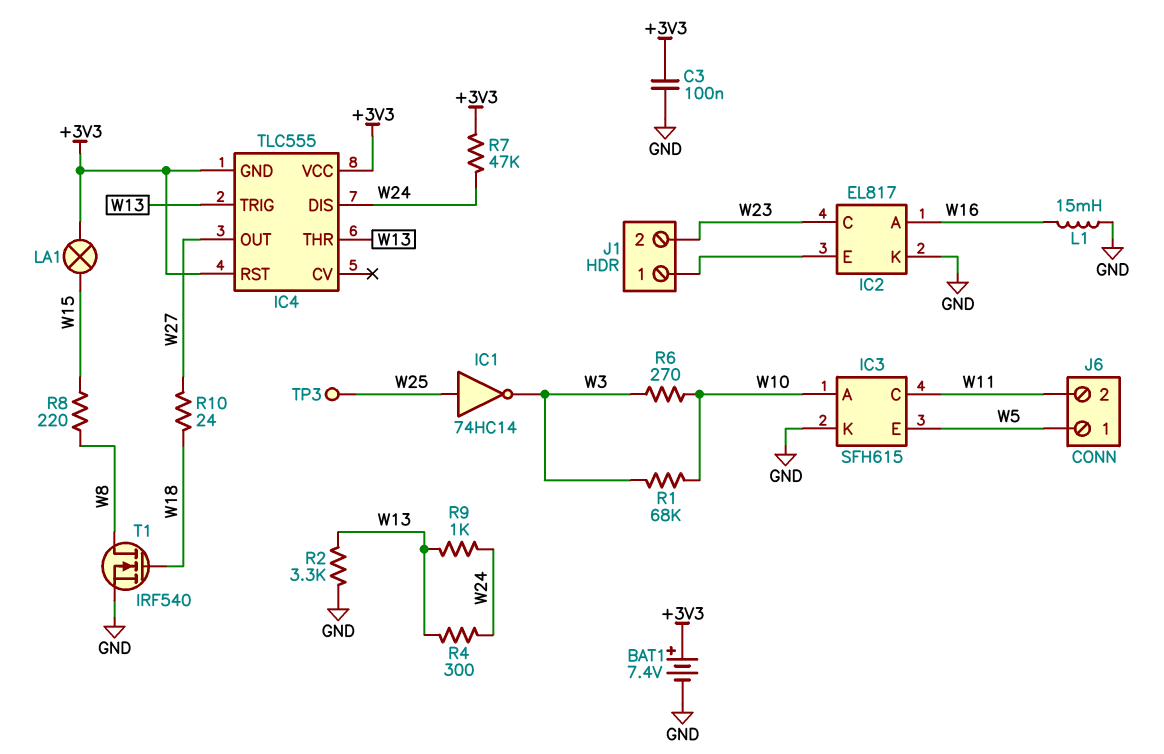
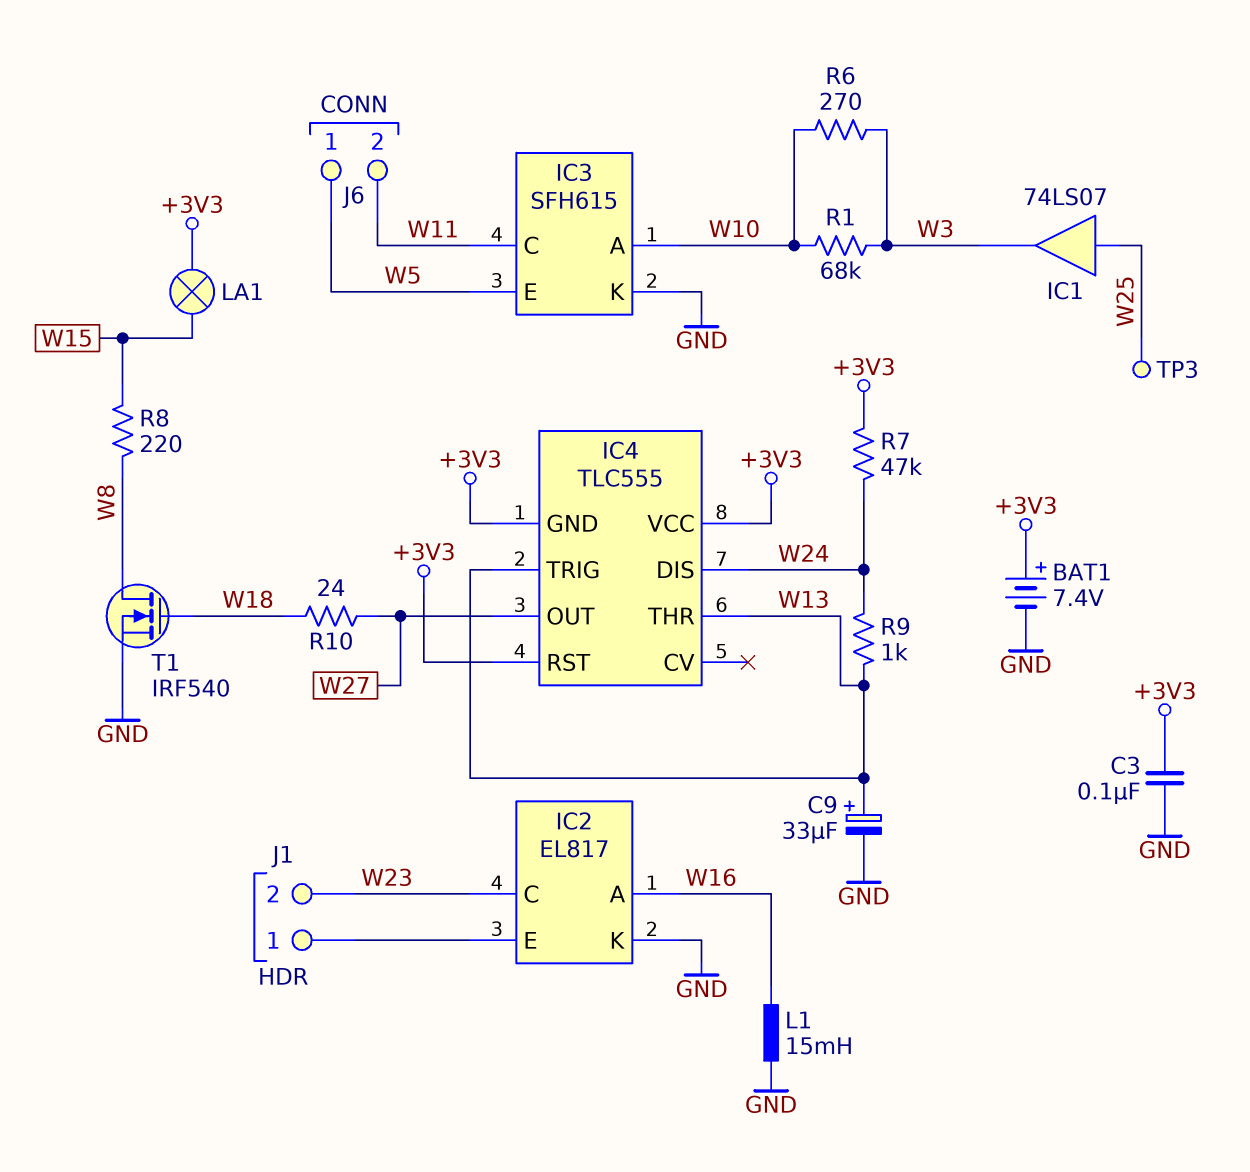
C9: none -> 33uF (plus W13, minus GND)
IC1: NOT 74HC14 (in W25, out W3) -> buffer 74LS07 (in W25, out W3)
R2: 3.3k (GND, W13) -> none
R4: 300 (W13, W24) -> none

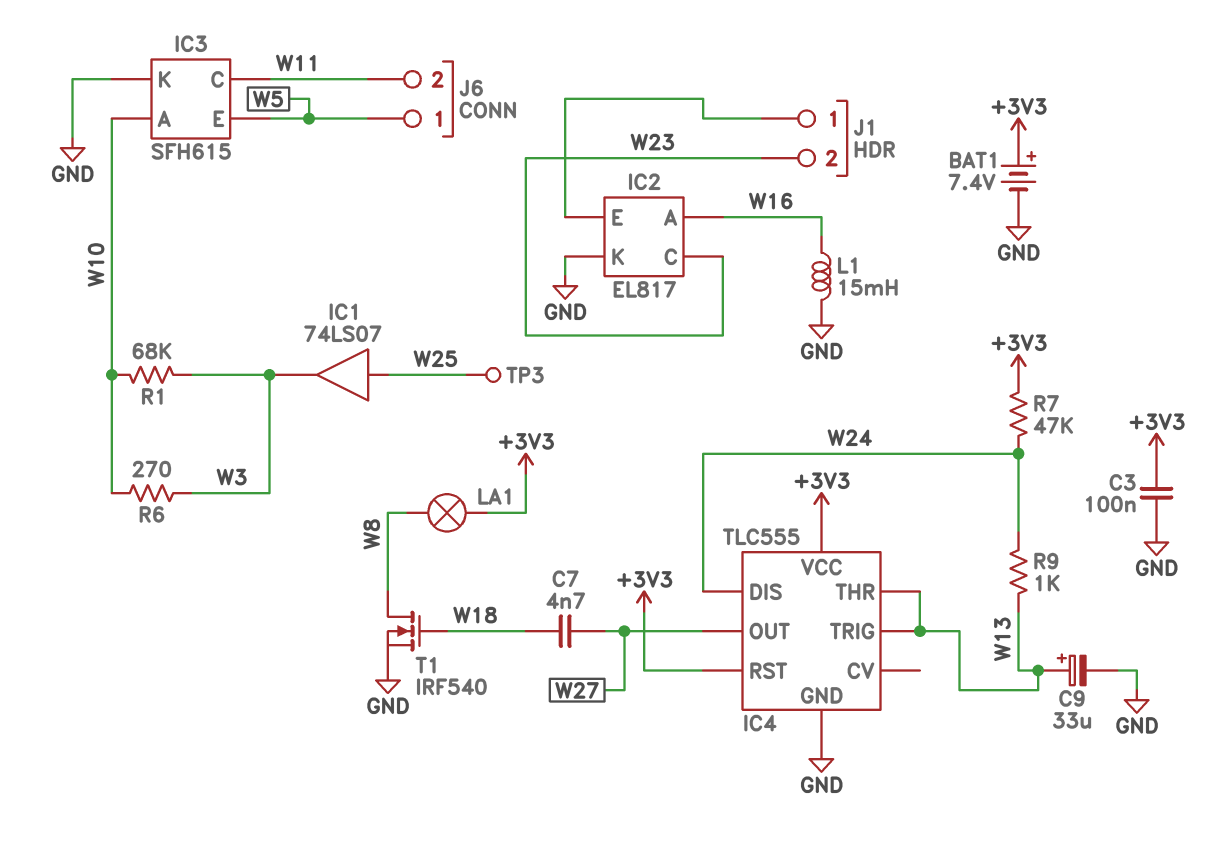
C7: none -> 4.7nF (W18, W27)
IC4 pin GND: +3V3 -> GND
LA1: lamp (+3V3, W15) -> lamp (+3V3, W8)
R8: 220 (W8, W15) -> none
R10: 24 (W18, W27) -> none

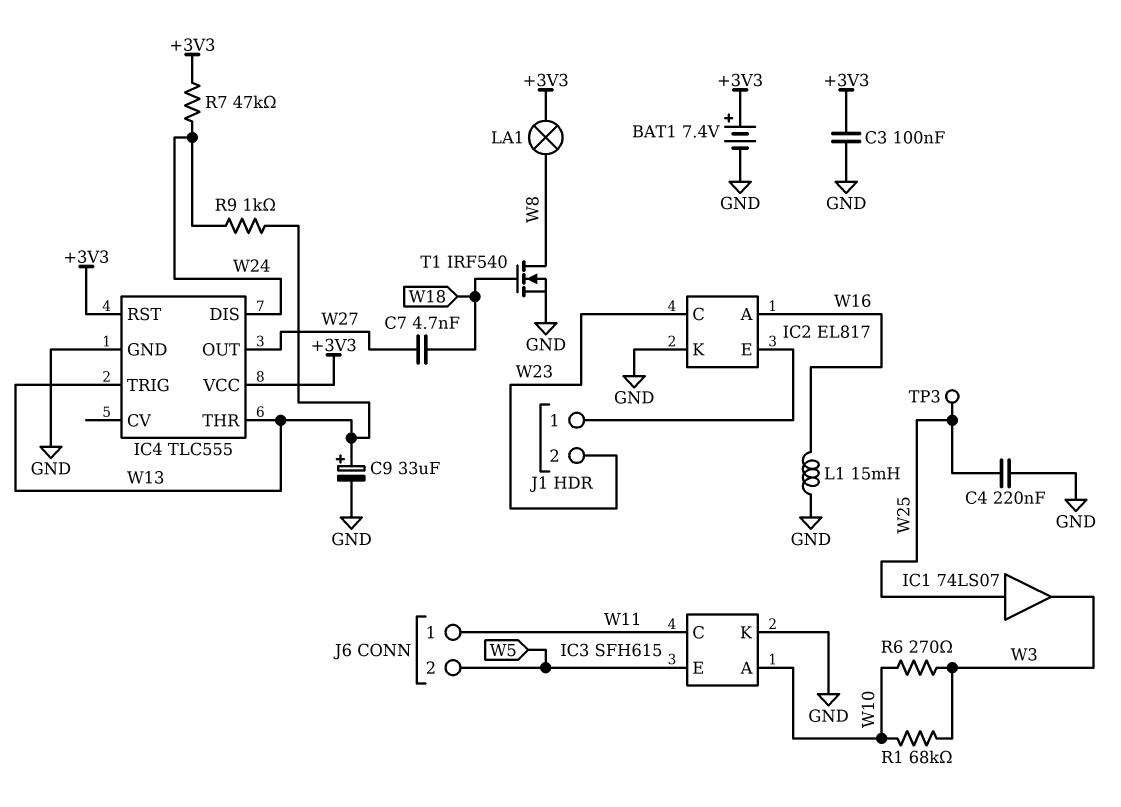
C4: none -> 220nF (GND, W25)
J6 pin 1: W5 -> W11
J6 pin 2: W11 -> W5

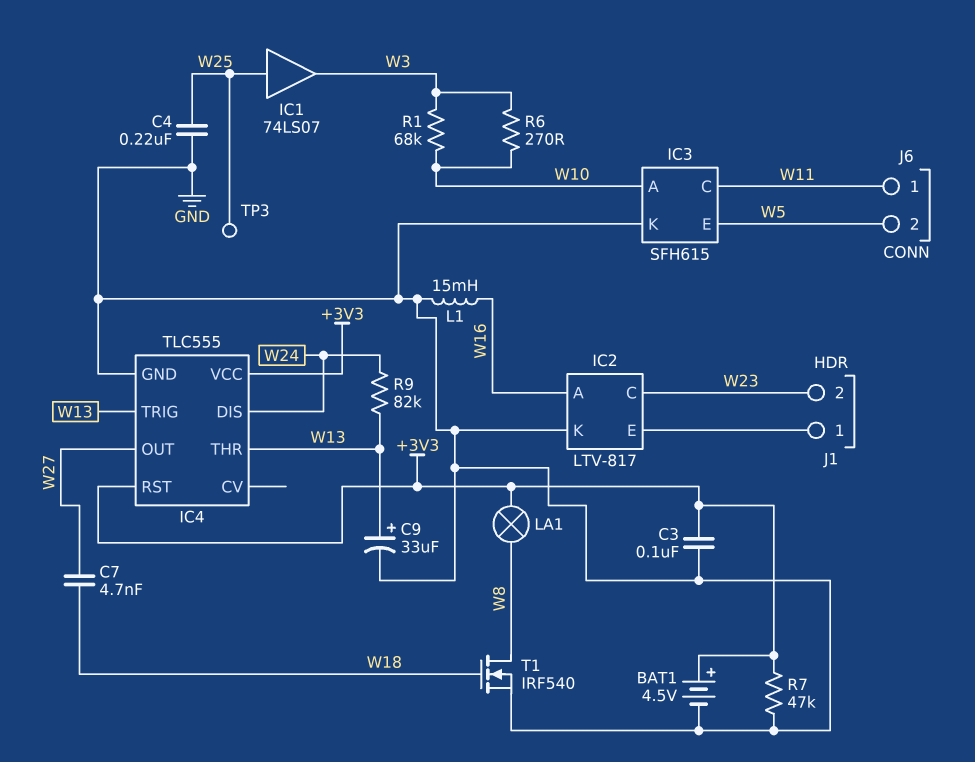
BAT1: 7.4V (plus +3V3, minus GND) -> 4.5V (plus +3V3, minus GND)
IC2: EL817 -> LTV-817
R7: 47k (+3V3, W24) -> 47k (+3V3, GND)
R9: 1k (W13, W24) -> 82k (W13, W24)

